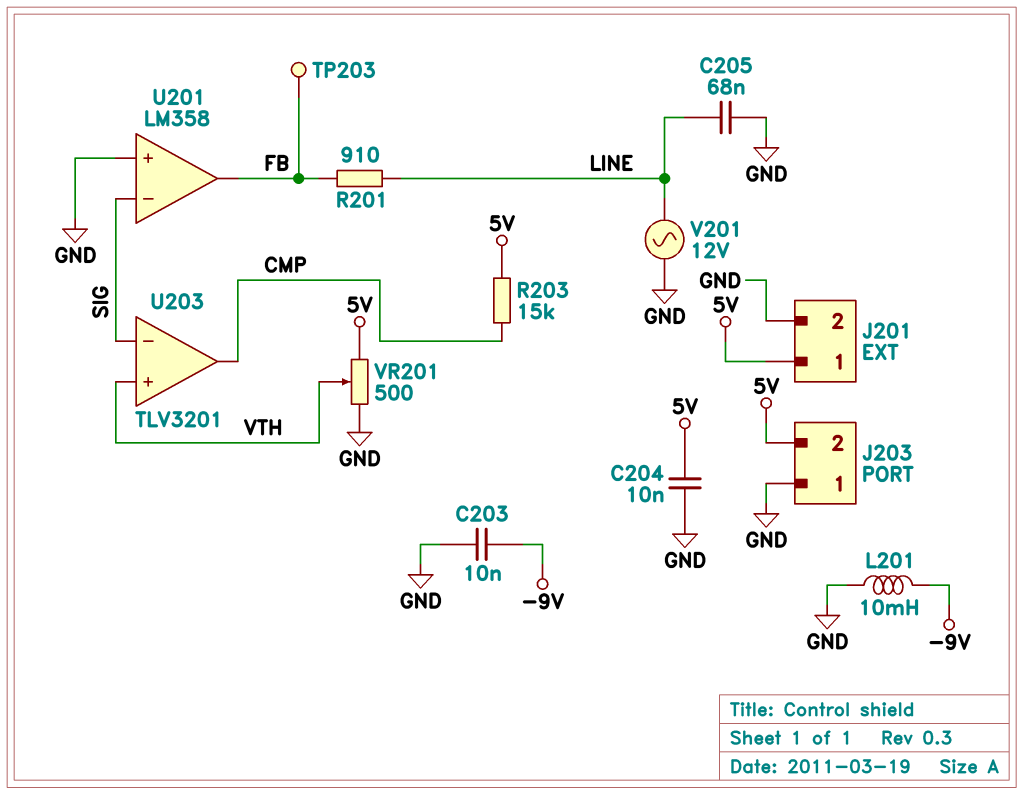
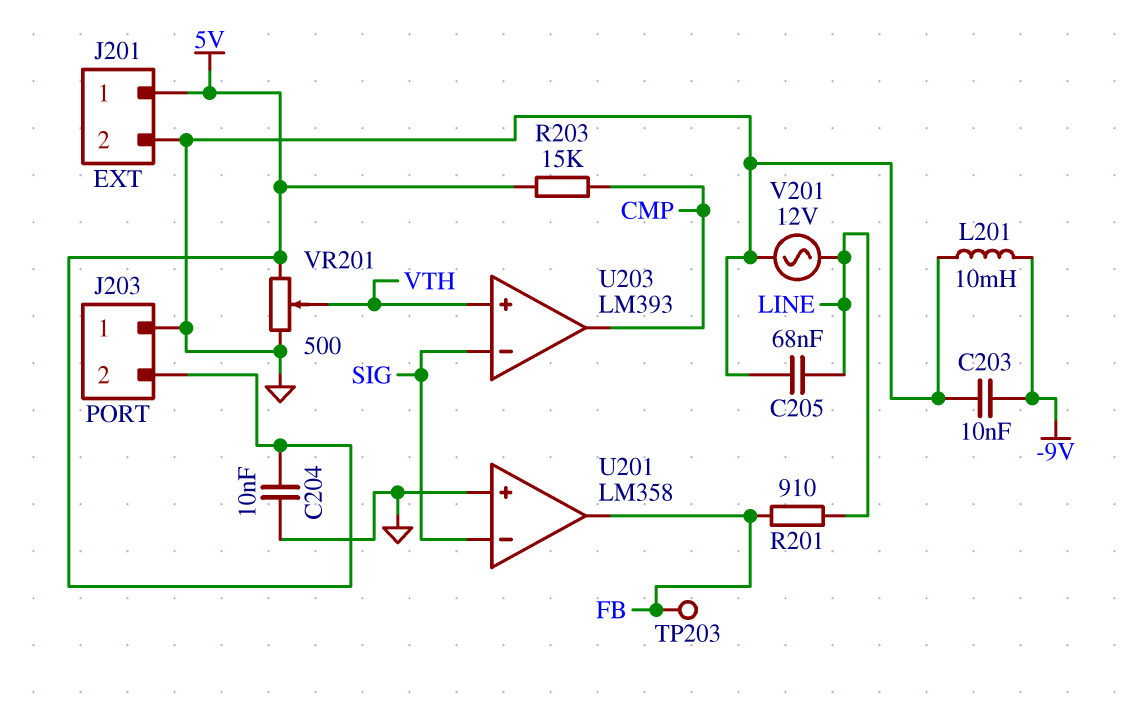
U203: TLV3201 -> LM393

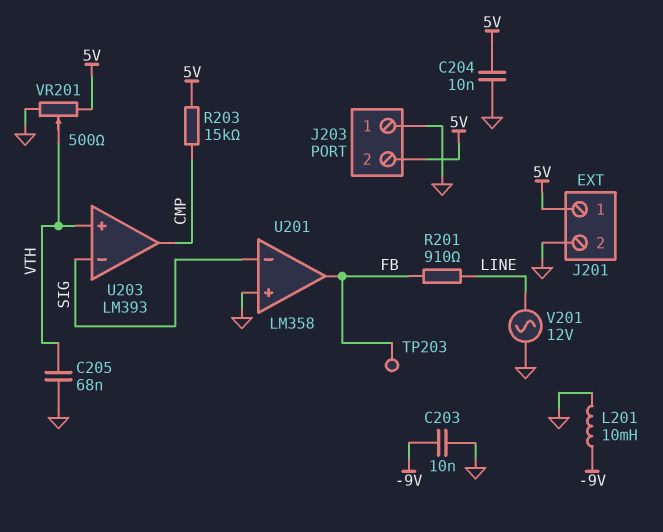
C205: 68nF (GND, LINE) -> 68nF (GND, VTH)

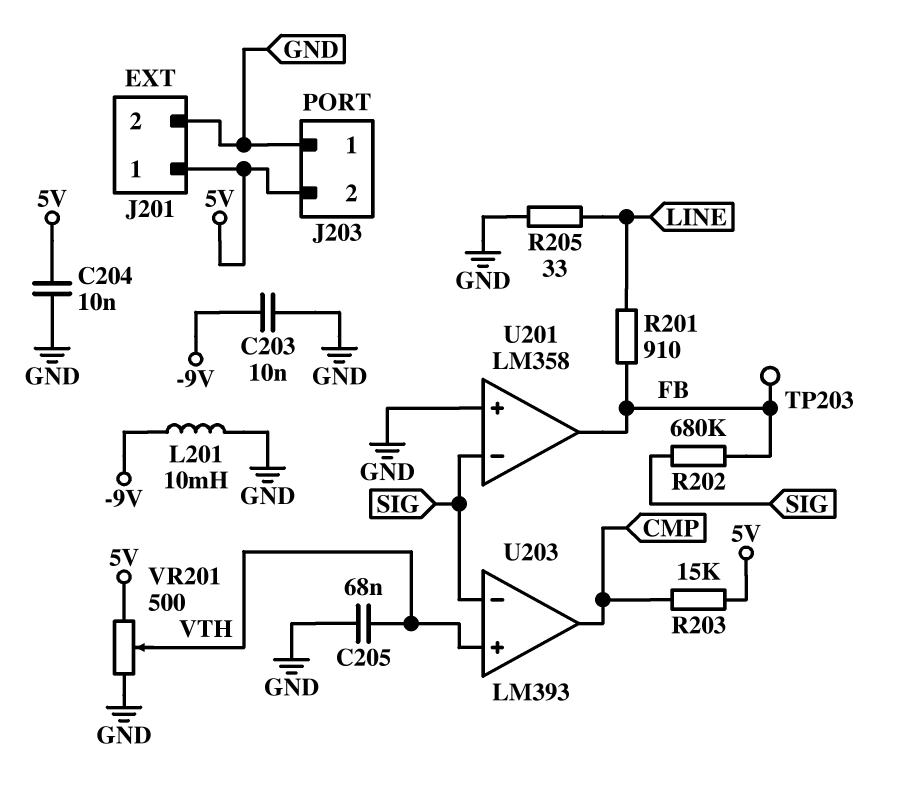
R202: none -> 680k (FB, SIG)
R205: none -> 33 (GND, LINE)
V201: AC 12V (GND, LINE) -> none

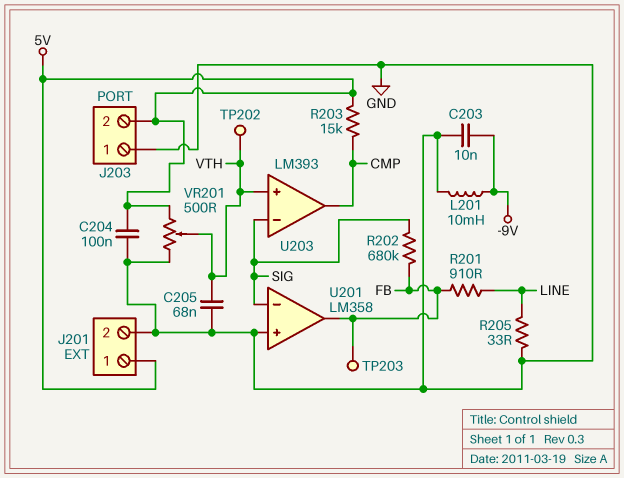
C204: 10nF (5V, GND) -> 100nF (5V, GND)
TP202: none -> test point (VTH)

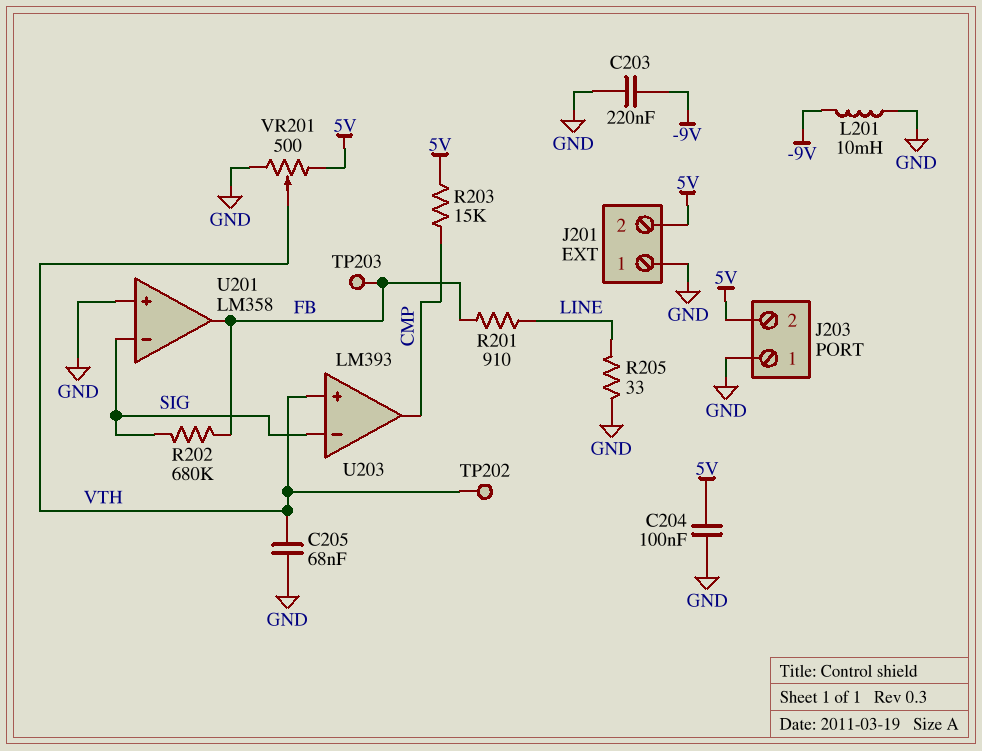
C203: 10nF (-9V, GND) -> 220nF (-9V, GND)
J201 pin 1: 5V -> GND
J201 pin 2: GND -> 5V

